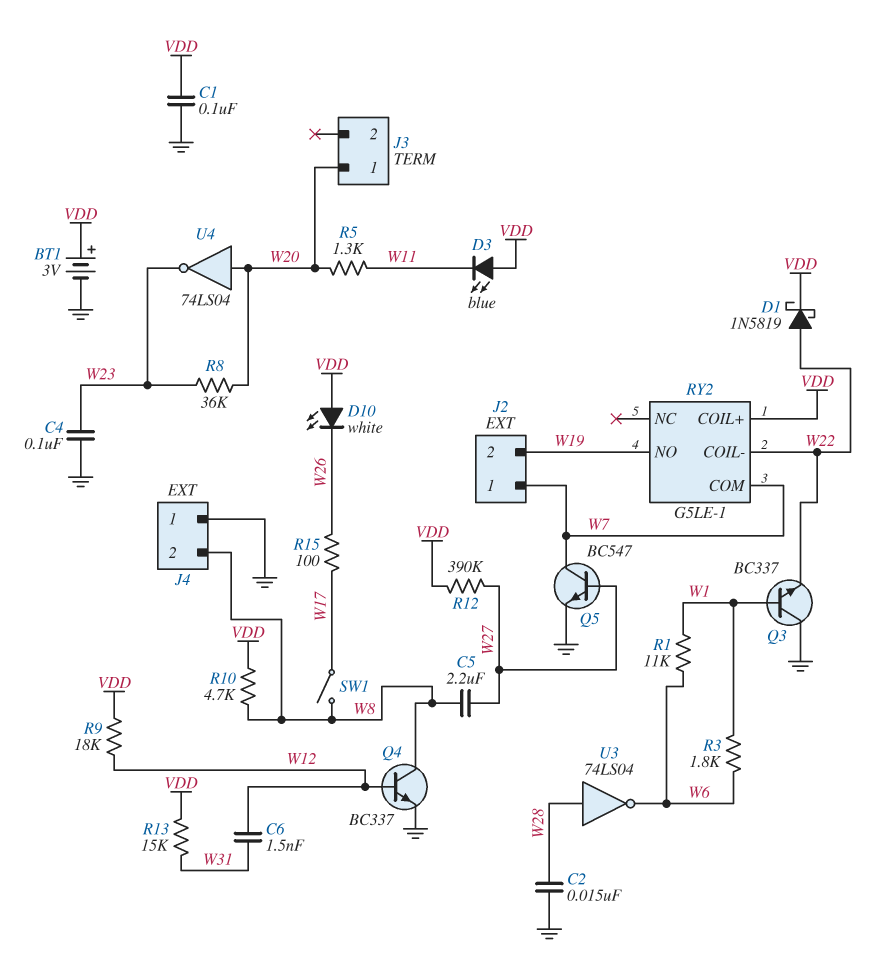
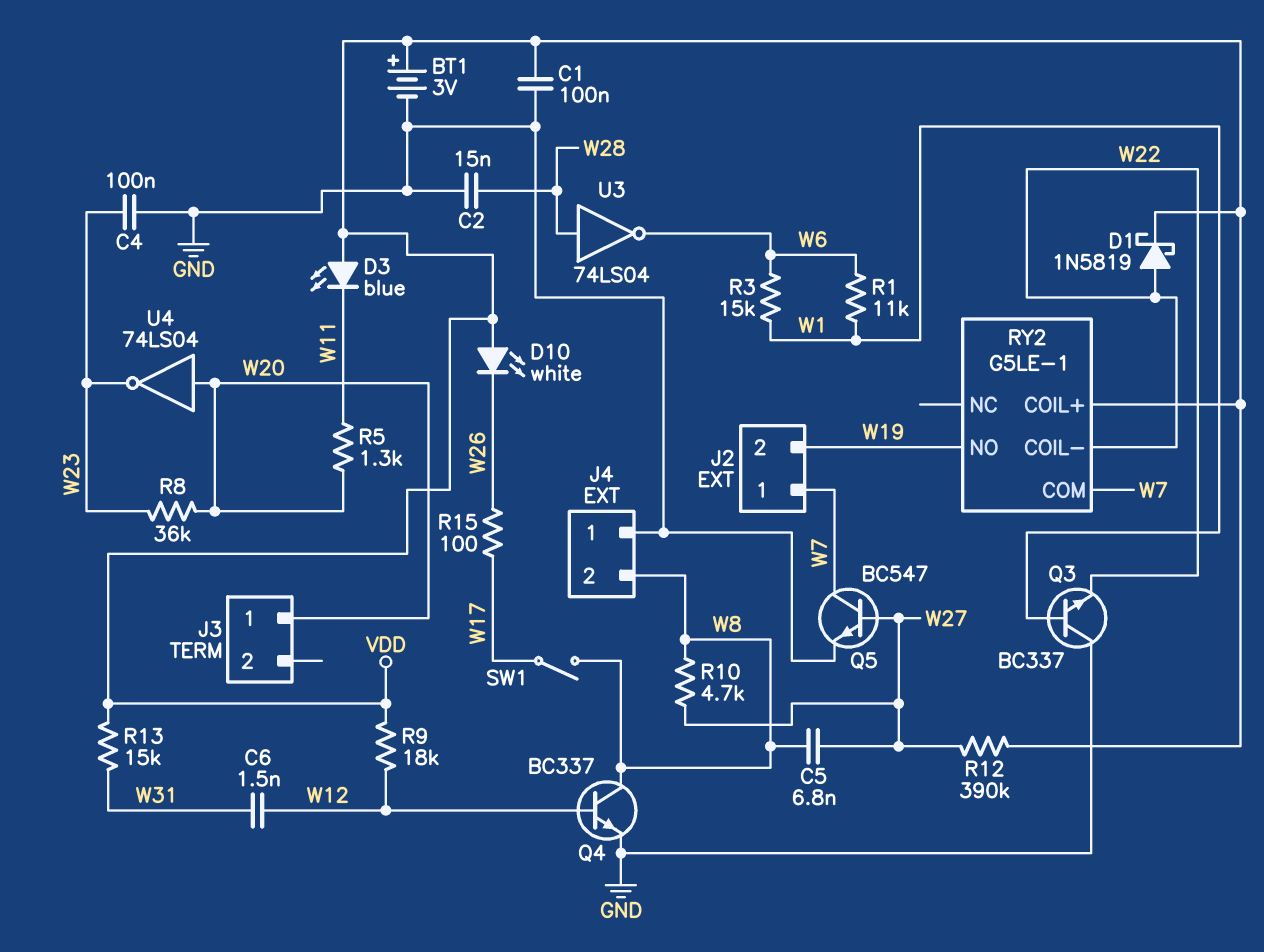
C5: 2.2uF (W8, W27) -> 6.8nF (W8, W27)
R3: 1.8k (W1, W6) -> 15k (W1, W6)
R10: 4.7k (VDD, W8) -> 4.7k (W8, W27)

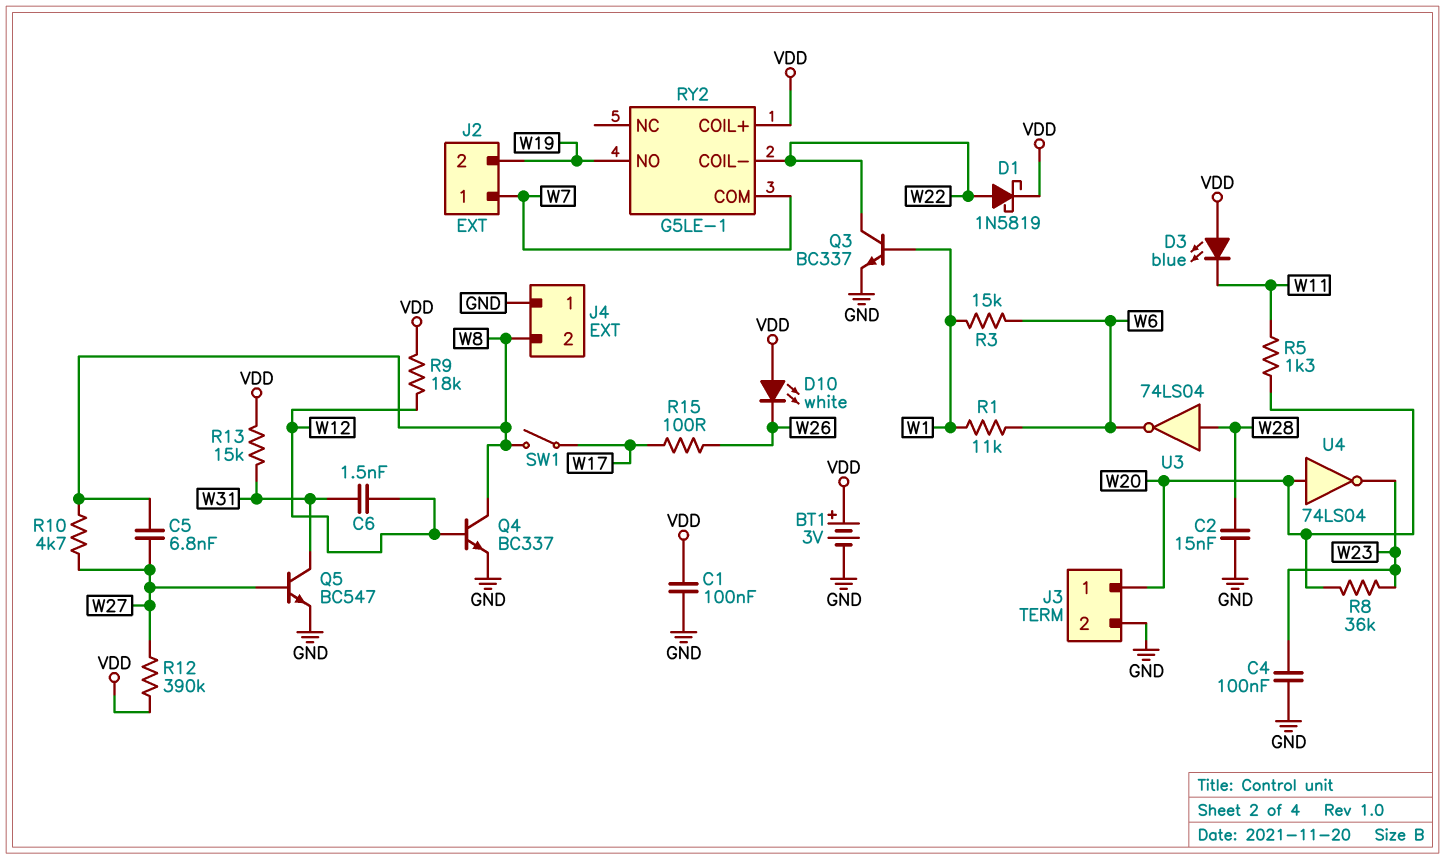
J3 pin 2: none -> GND
Q3: NPN BC337 (B W1, C GND, E W22) -> NPN BC337 (B W1, C W22, E GND)
Q5: NPN BC547 (B W27, C W7, E GND) -> NPN BC547 (B W27, C W31, E GND)

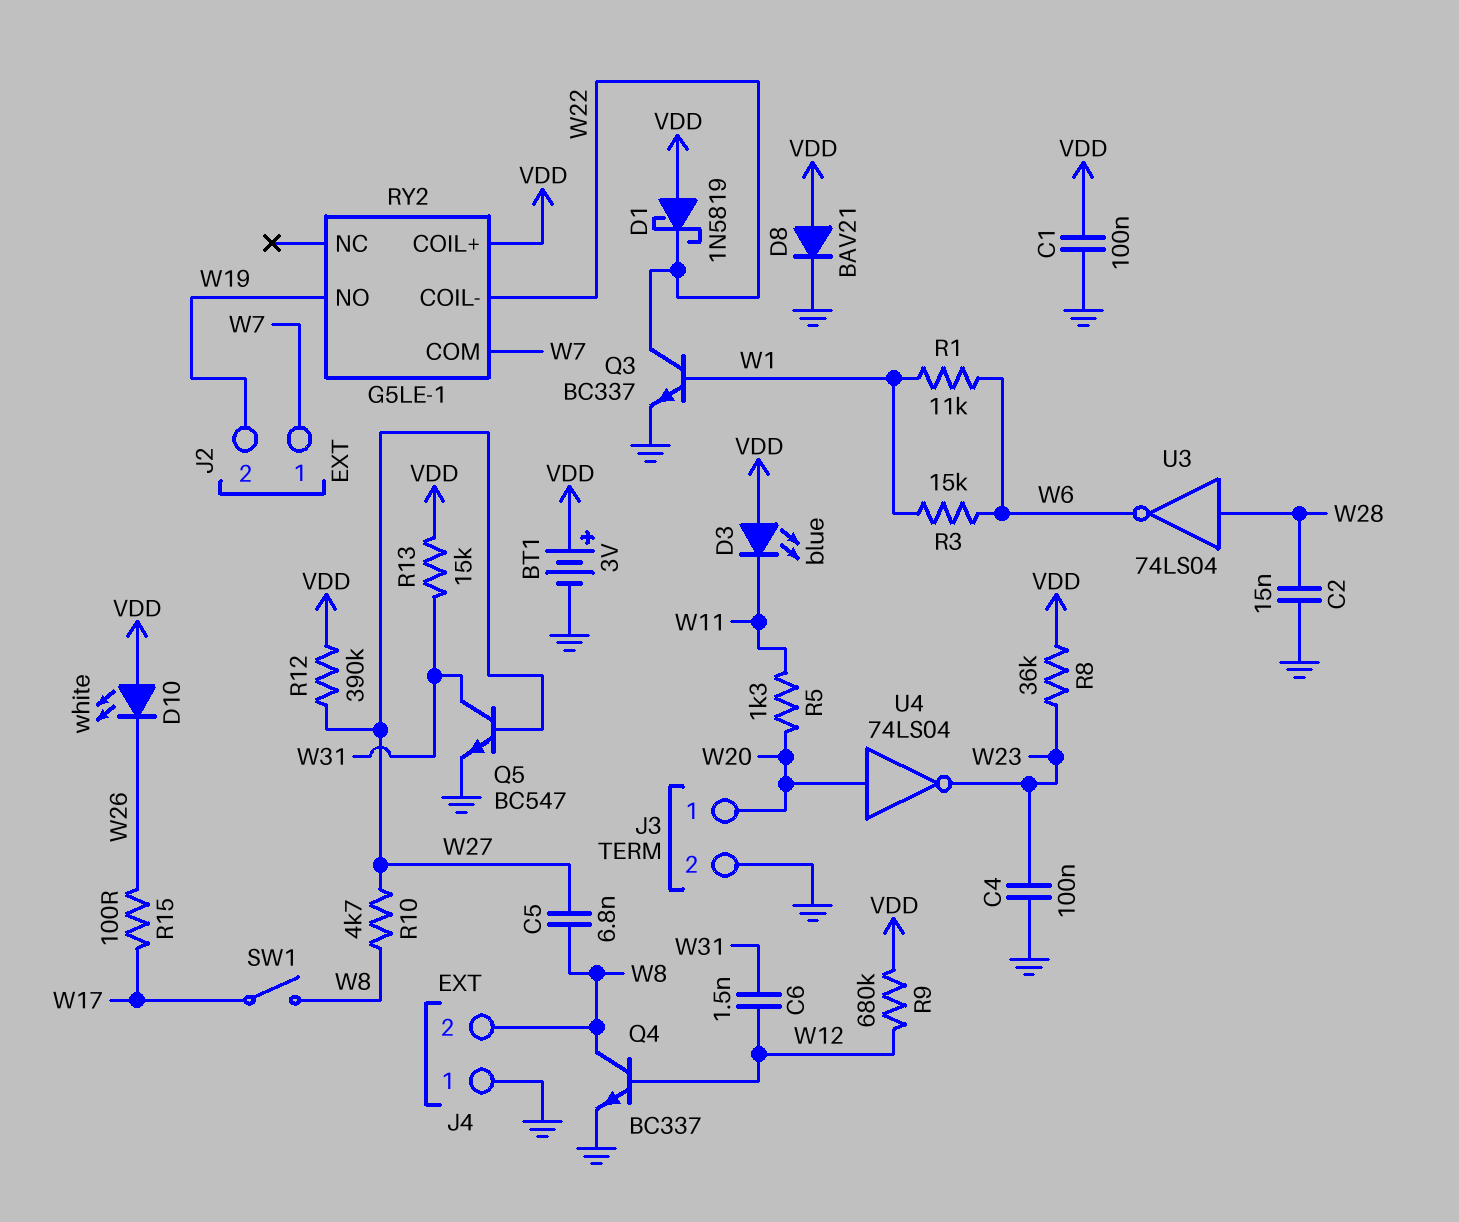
D1: schottky 1N5819 (A W22, K VDD) -> schottky 1N5819 (A VDD, K W22)
D8: none -> diode BAV21 (A VDD, K GND)
R8: 36k (W20, W23) -> 36k (VDD, W23)
R9: 18k (VDD, W12) -> 680k (VDD, W12)

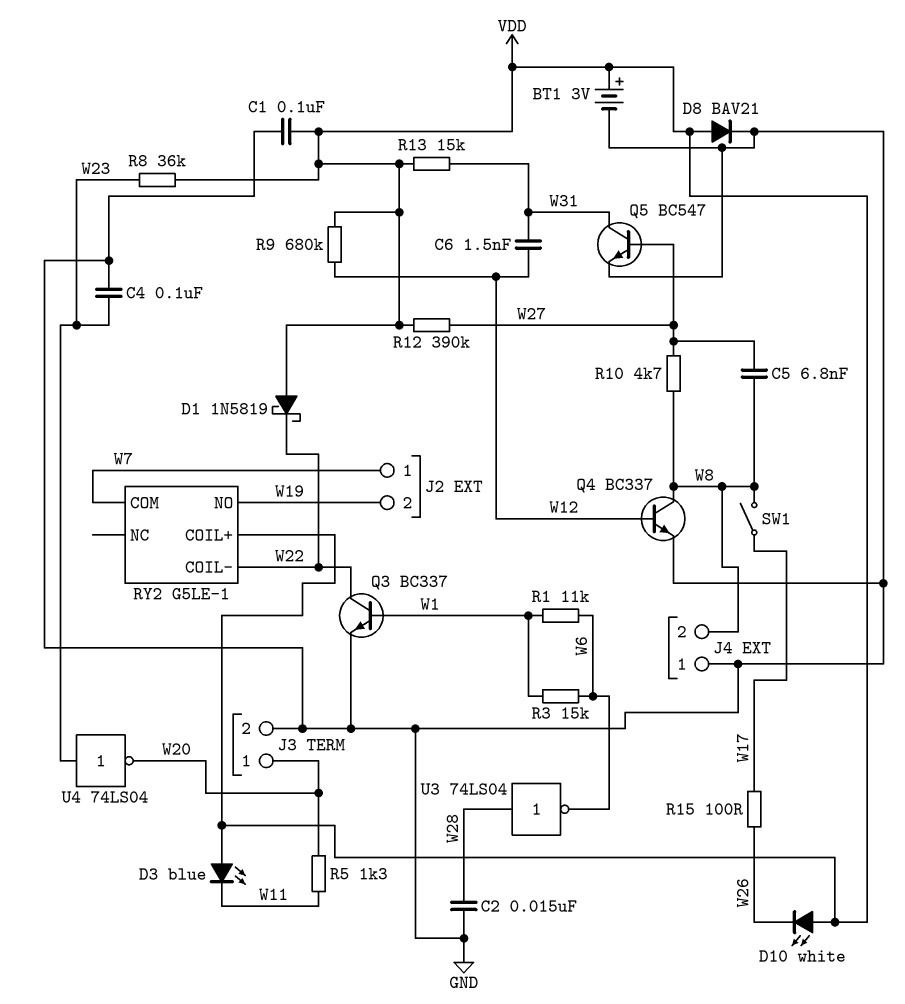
U4: NOT 74LS04 (in W20, out W23) -> NOT 74LS04 (in W23, out W20)

